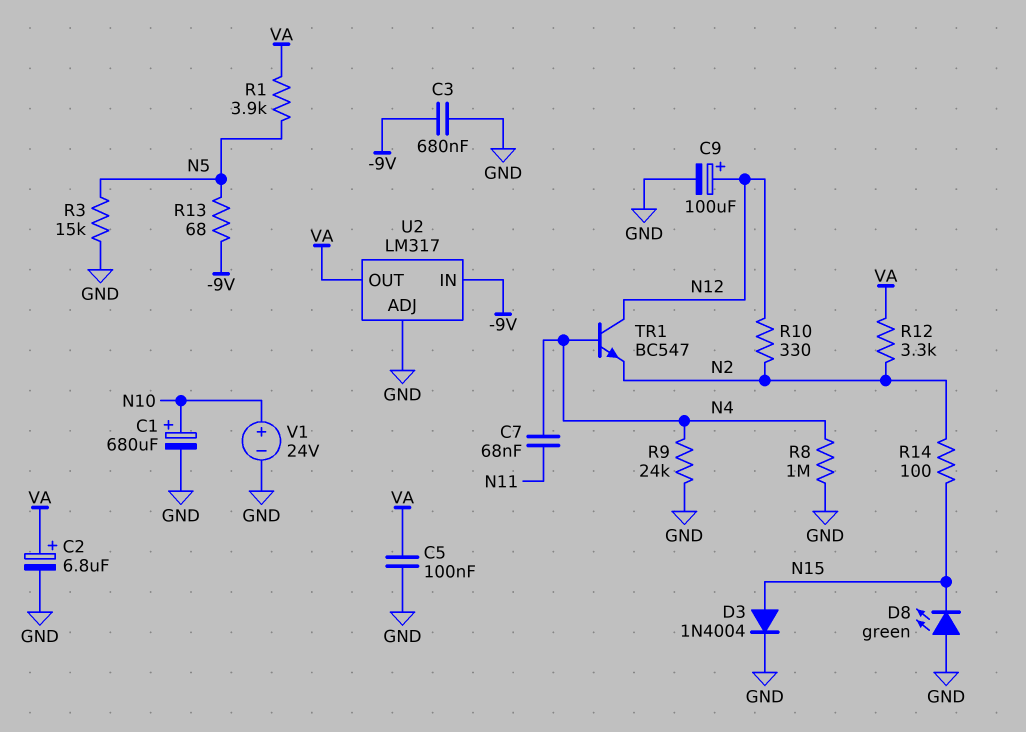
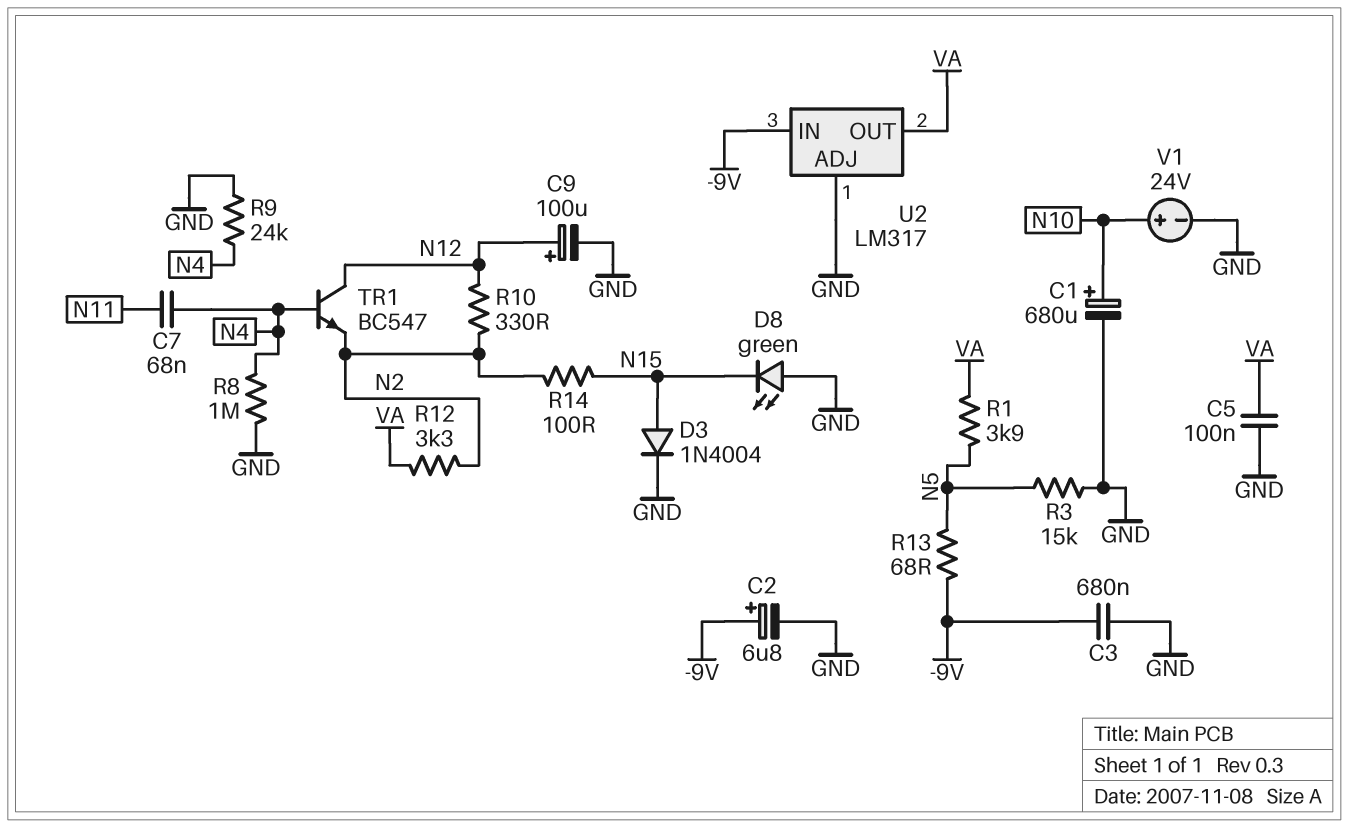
C2: 6.8uF (plus VA, minus GND) -> 6.8uF (plus -9V, minus GND)

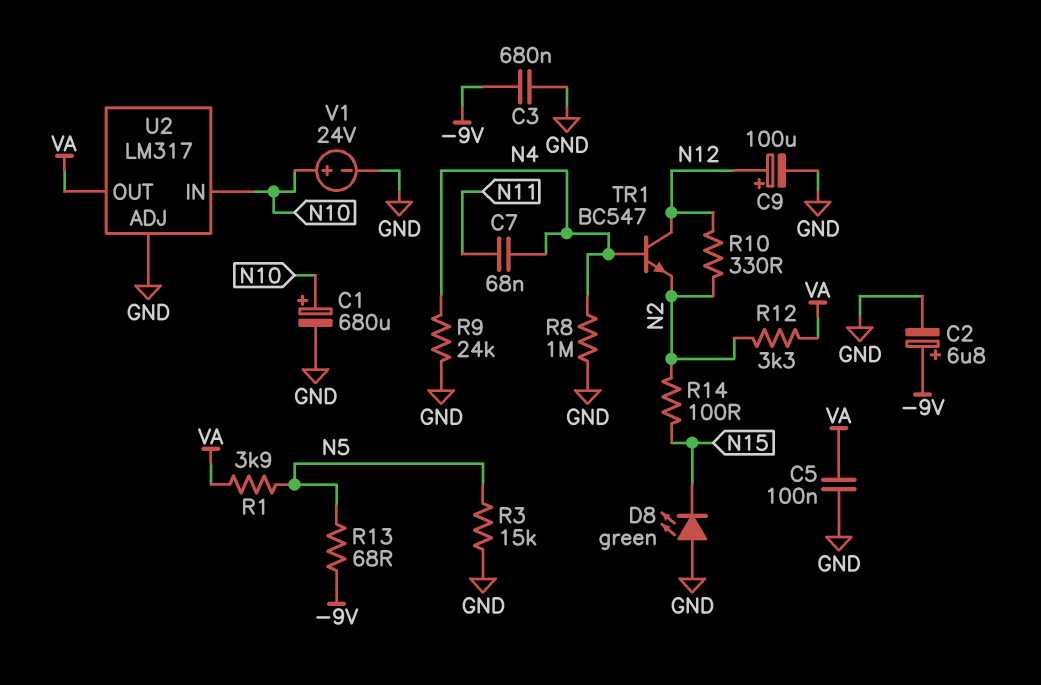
D3: diode 1N4004 (A N15, K GND) -> none
U2 pin IN: -9V -> N10

